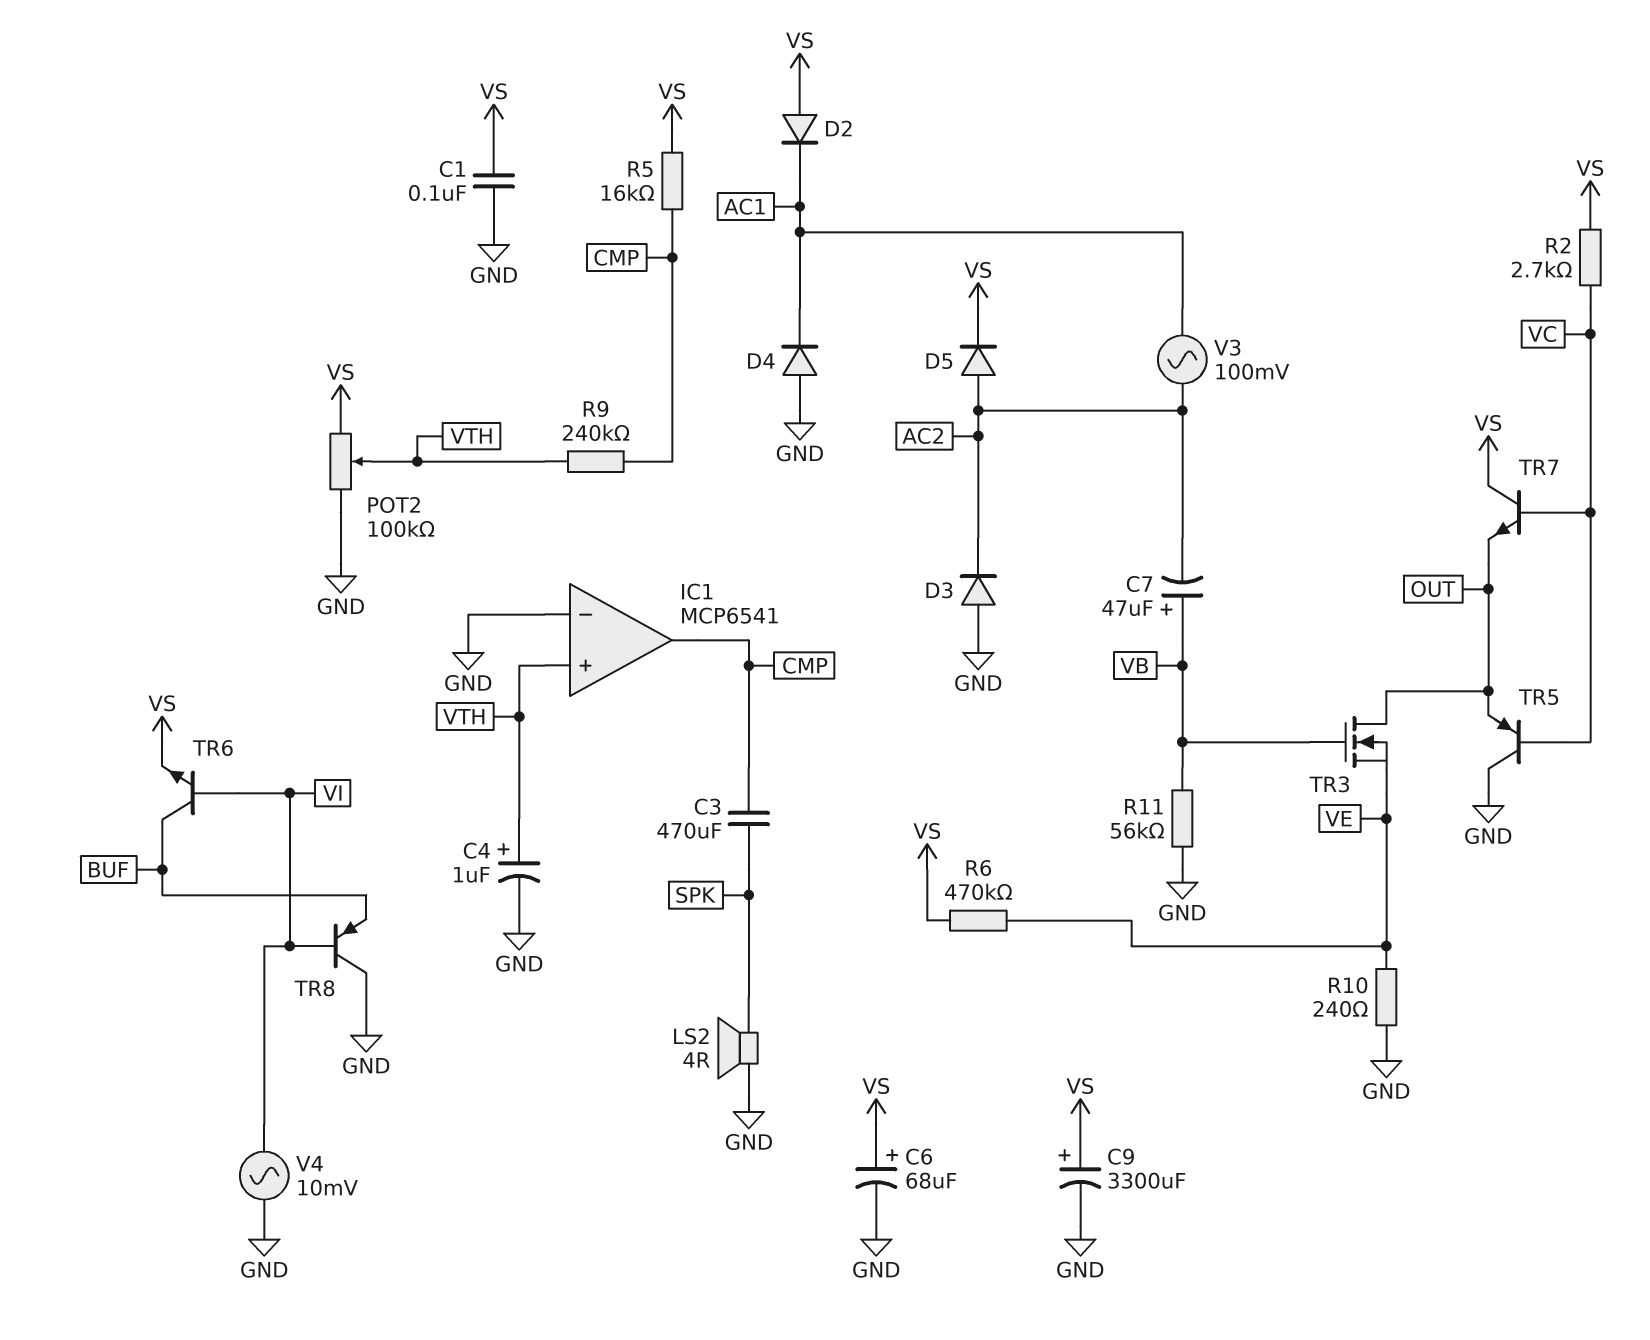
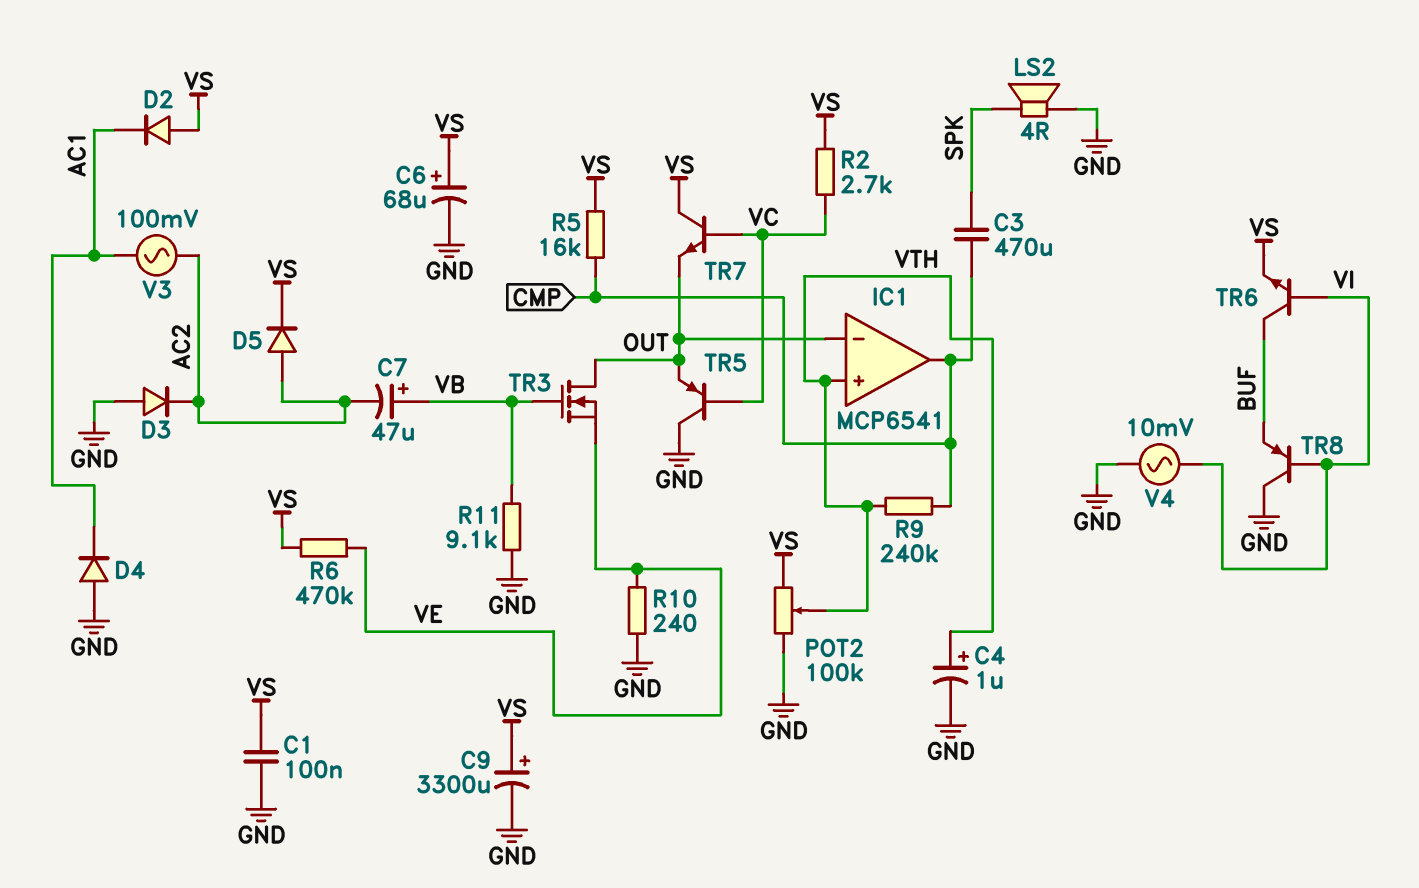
IC1 pin in-: GND -> OUT
R11: 56k (GND, VB) -> 9.1k (GND, VB)

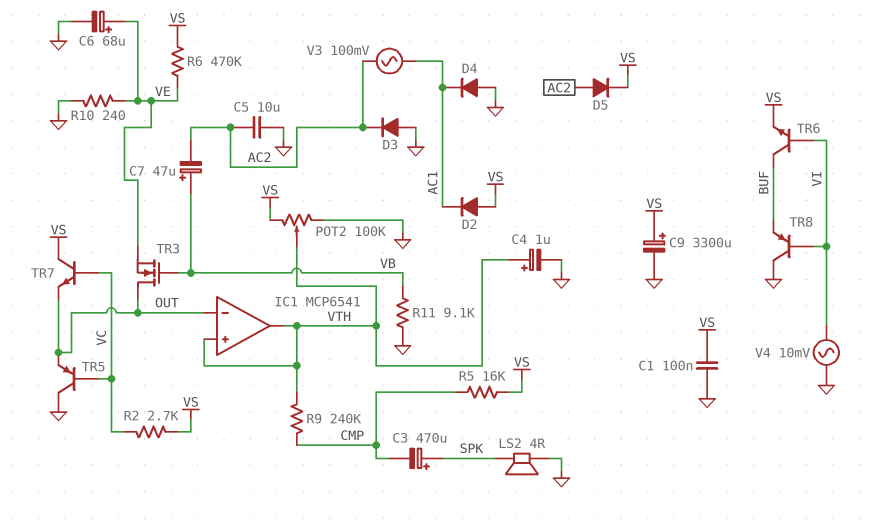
C3: 470uF (CMP, SPK) -> 470uF (plus SPK, minus CMP)
C5: none -> 10uF (AC2, GND)
C6: 68uF (plus VS, minus GND) -> 68uF (plus VE, minus GND)
IC1 pin out: CMP -> VTH

